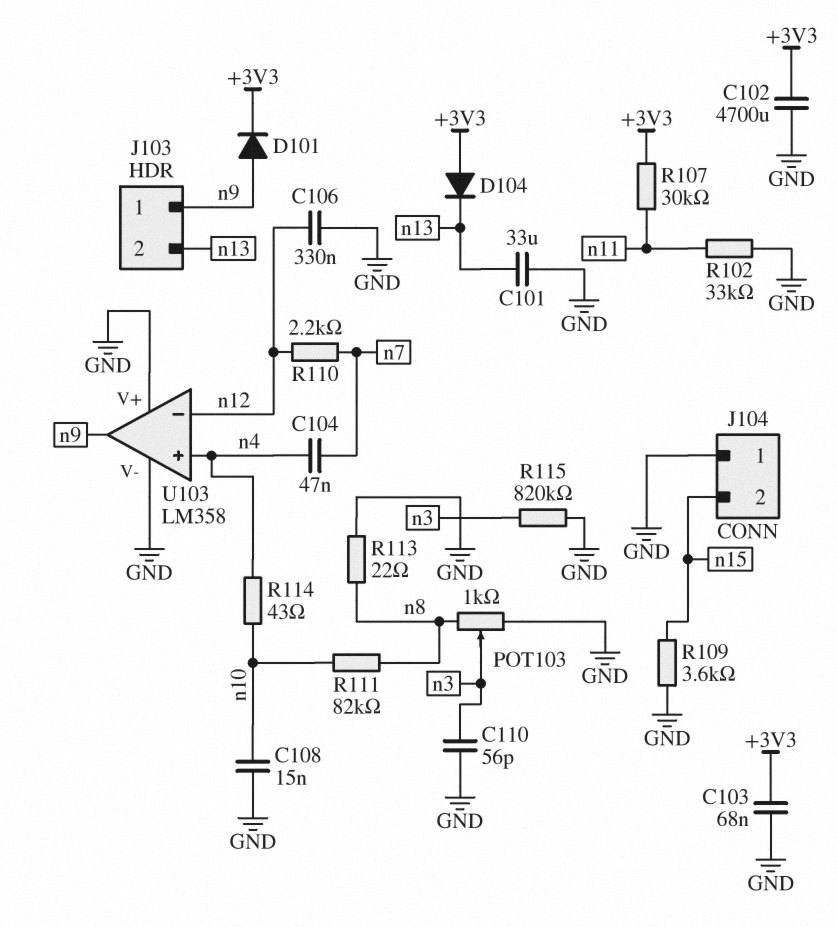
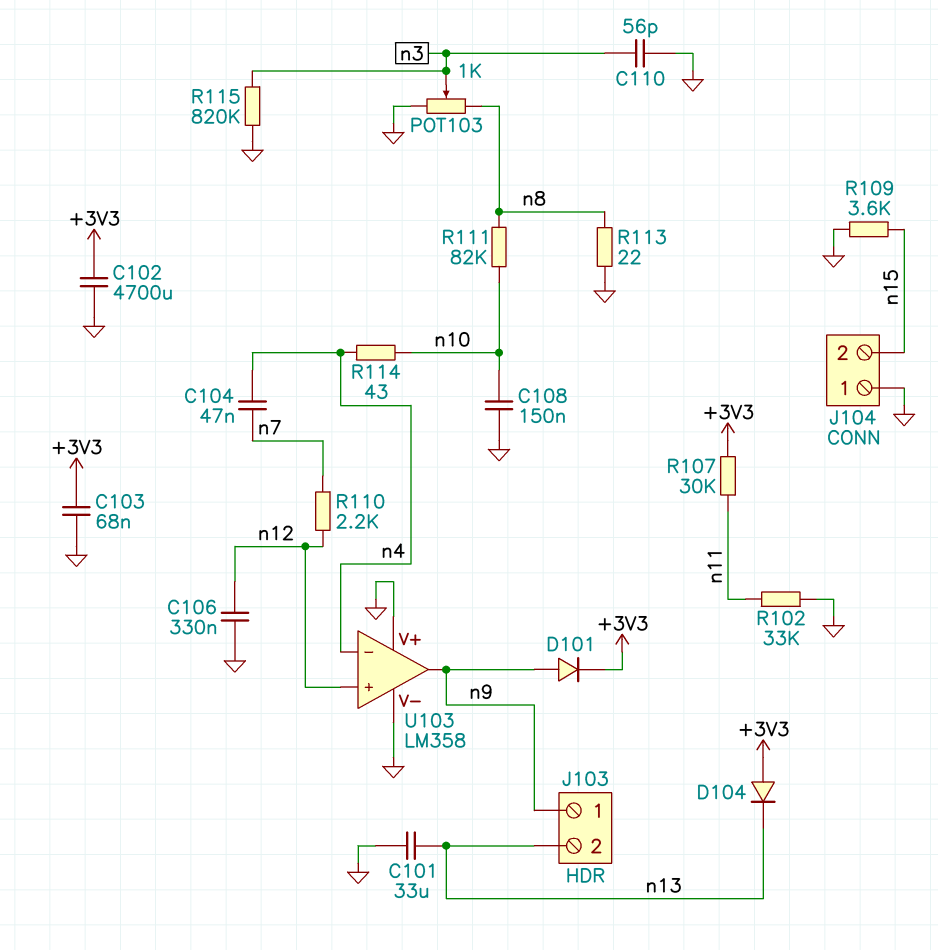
C108: 15nF (GND, n10) -> 150nF (GND, n10)
U103 pin in+: n4 -> n12
U103 pin in-: n12 -> n4

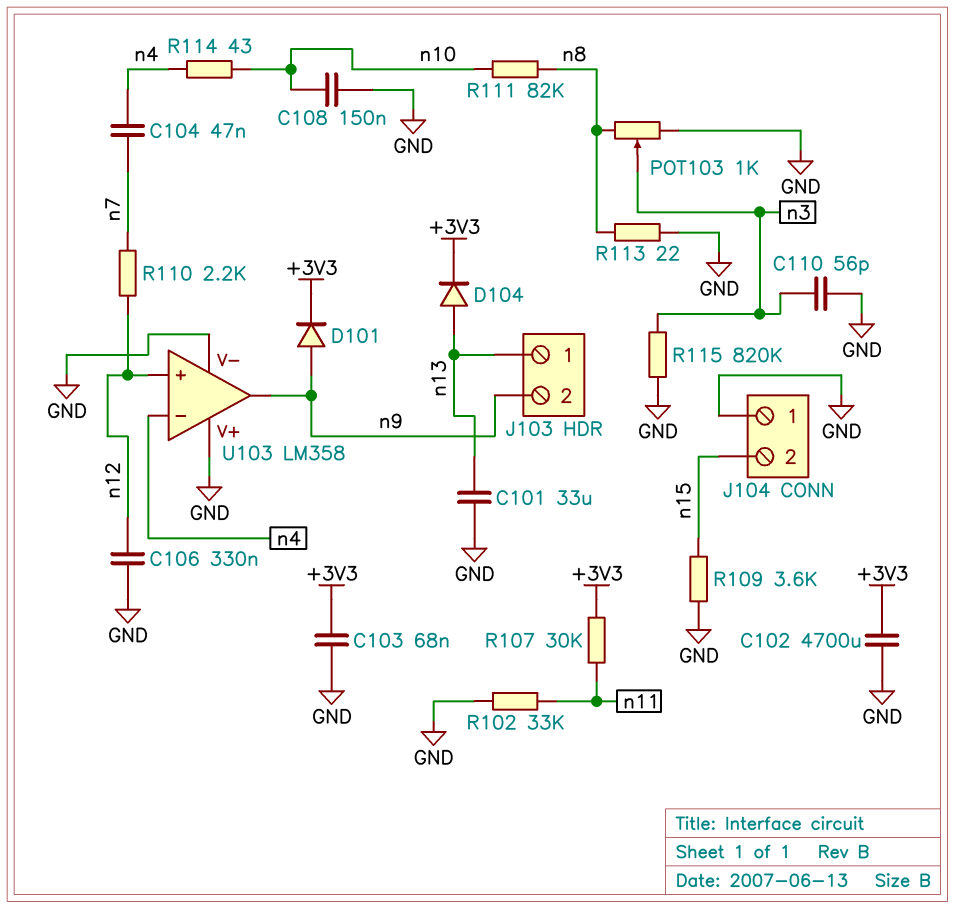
D104: diode (A +3V3, K n13) -> diode (A n13, K +3V3)
J103 pin 1: n9 -> n13
J103 pin 2: n13 -> n9

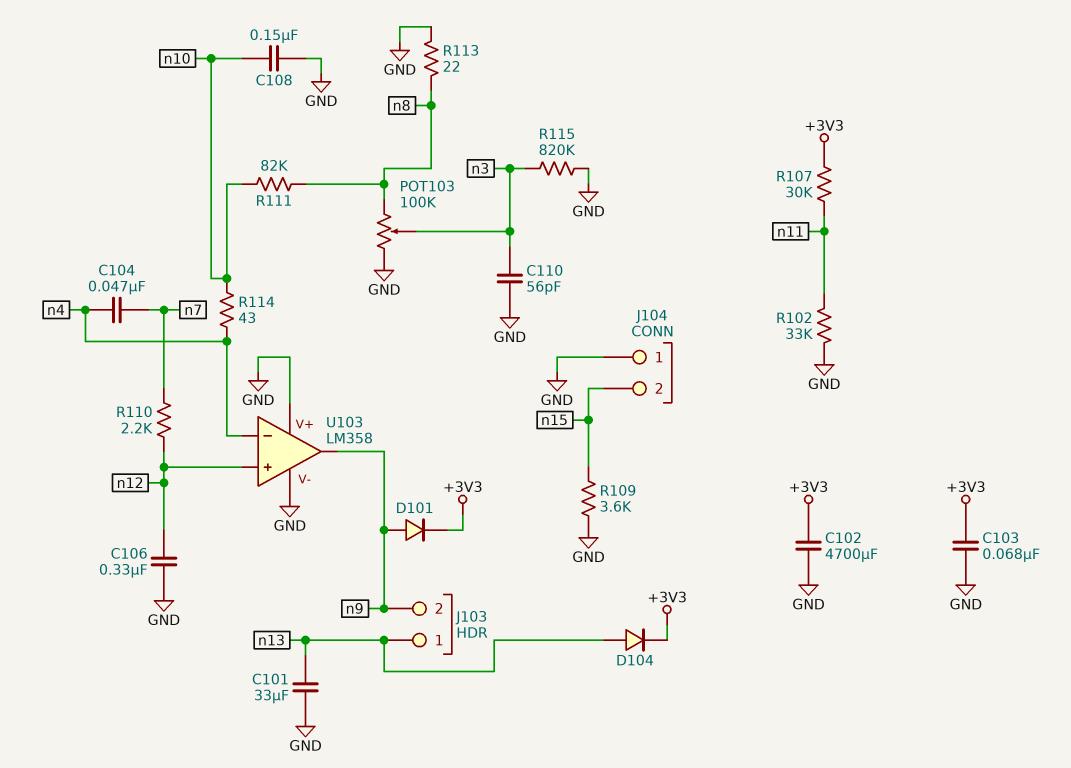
POT103: 1k (GND, n8, wiper n3) -> 100k (GND, n8, wiper n3)

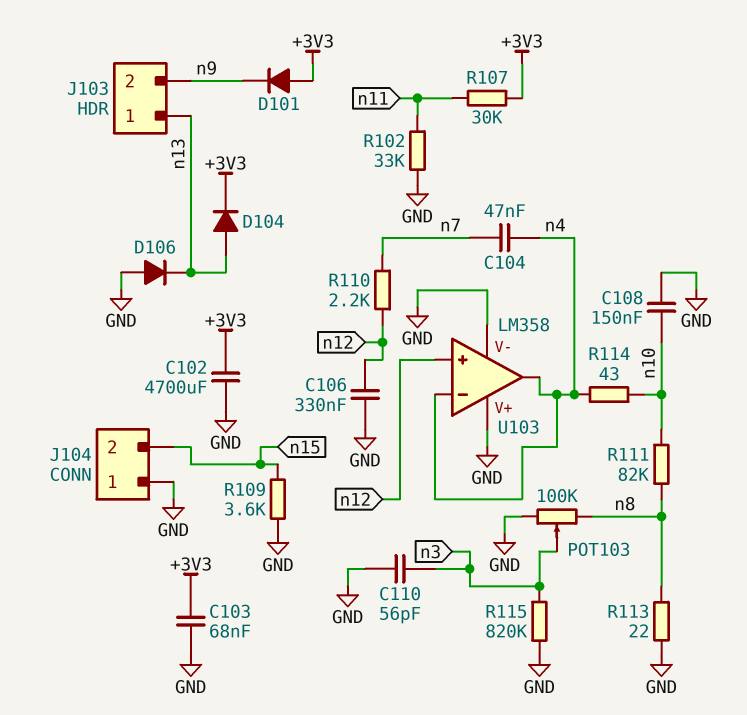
C101: 33uF (GND, n13) -> none
D101: diode (A n9, K +3V3) -> diode (A +3V3, K n9)
D106: none -> diode (A GND, K n13)
U103 pin out: n9 -> n4

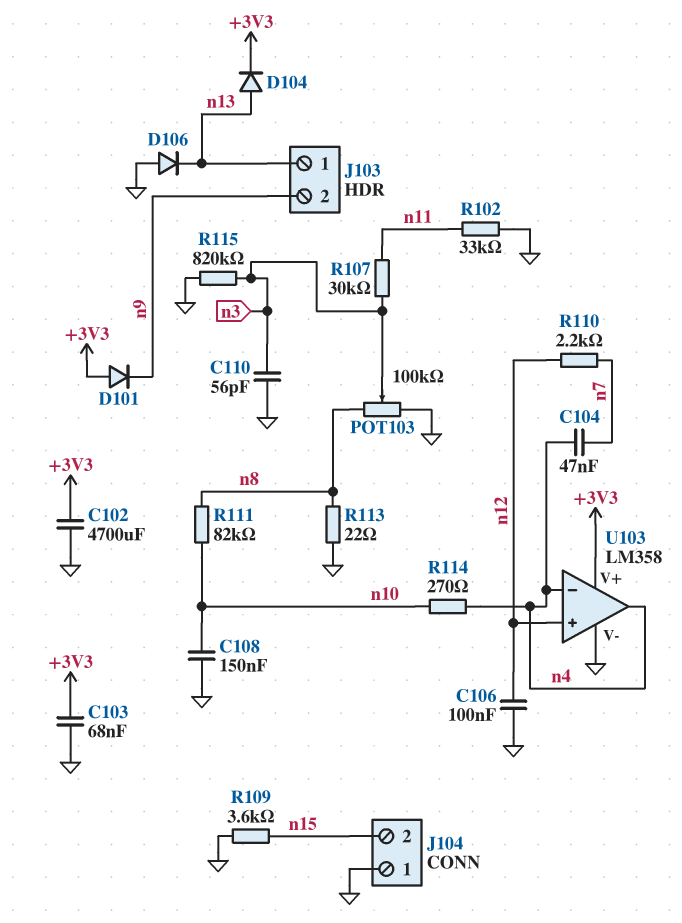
C106: 330nF (GND, n12) -> 100nF (GND, n12)
R107: 30k (+3V3, n11) -> 30k (n3, n11)
R114: 43 (n4, n10) -> 270 (n4, n10)
U103 pin V+: GND -> +3V3

